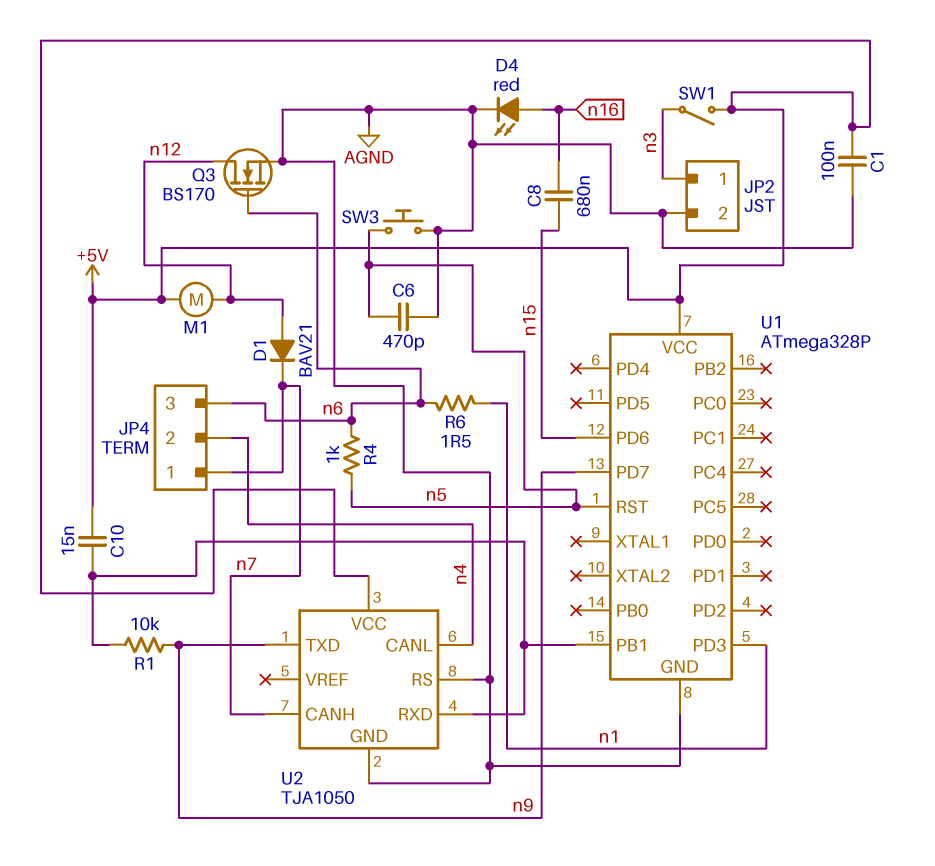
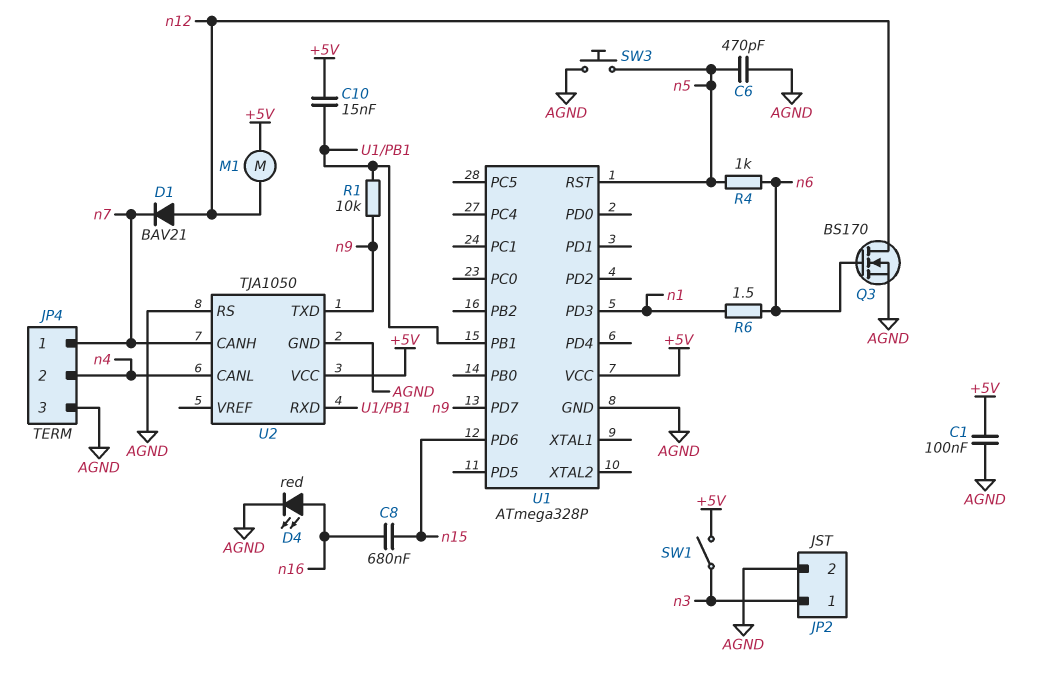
JP4 pin 3: n6 -> AGND

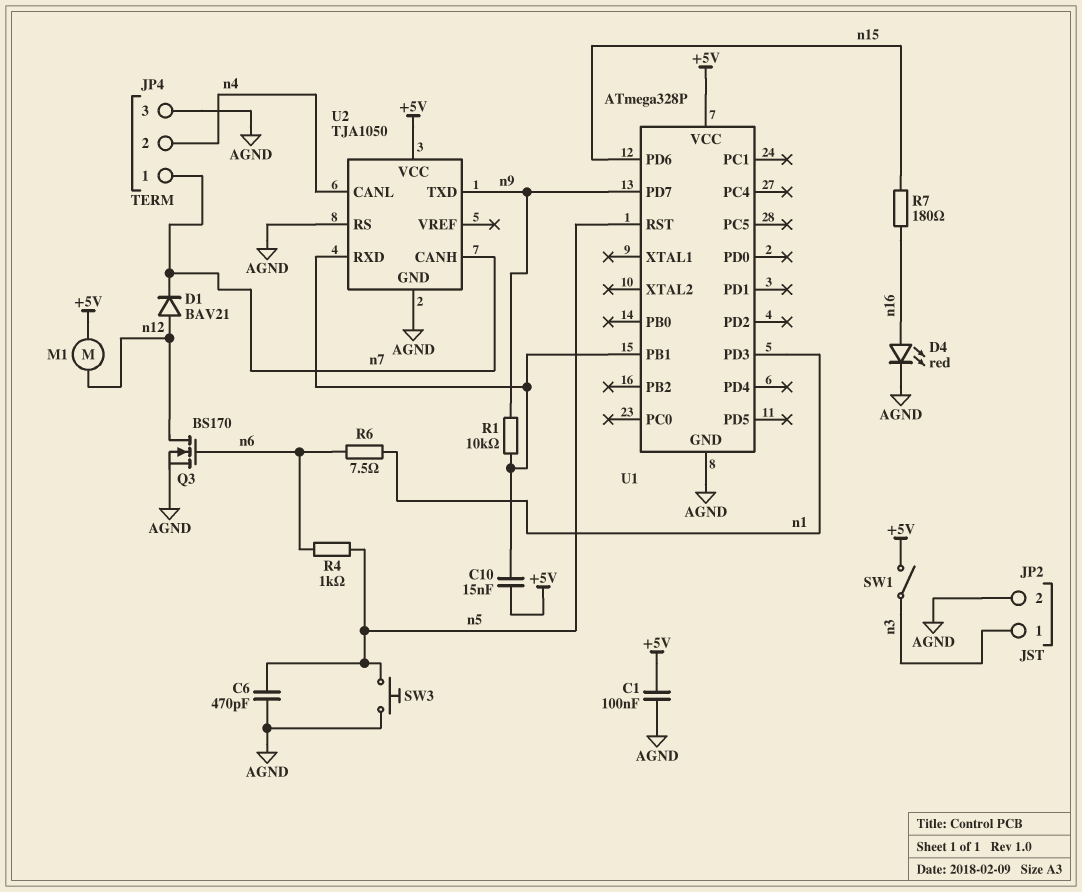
C8: 680nF (n15, n16) -> none
R6: 1.5 (n1, n6) -> 7.5 (n1, n6)
R7: none -> 180 (n15, n16)

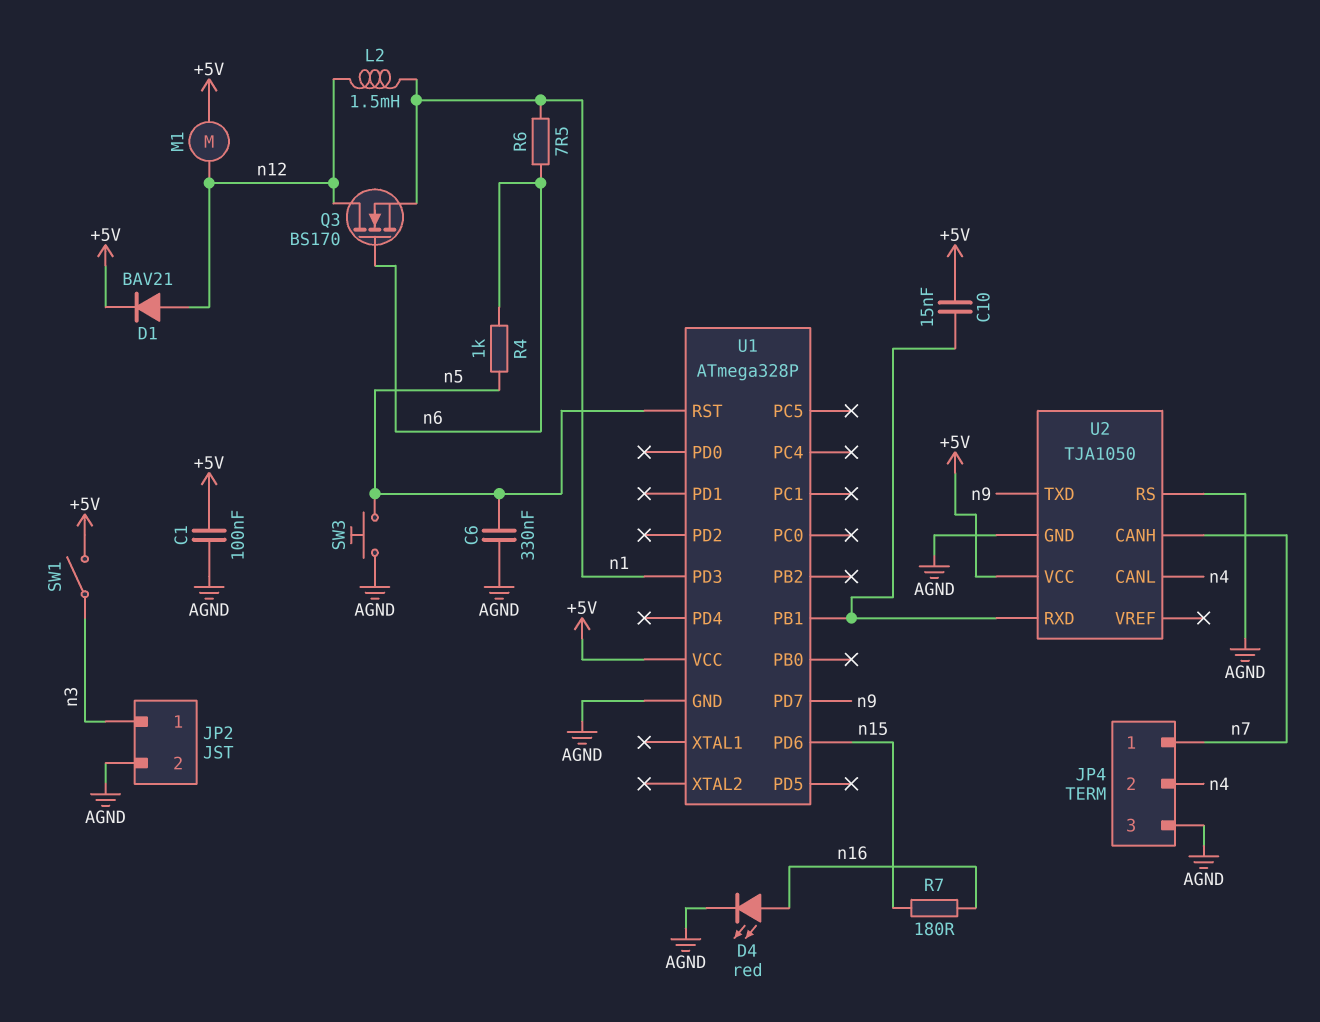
C6: 470pF (AGND, n5) -> 330nF (AGND, n5)
D1: diode BAV21 (A n12, K n7) -> diode BAV21 (A n12, K +5V)
L2: none -> 1.5mH (n1, n12)
Q3: NMOS BS170 (G n6, D n12, S AGND) -> NMOS BS170 (G n6, D n12, S n1)
R1: 10k (U1/PB1, n9) -> none

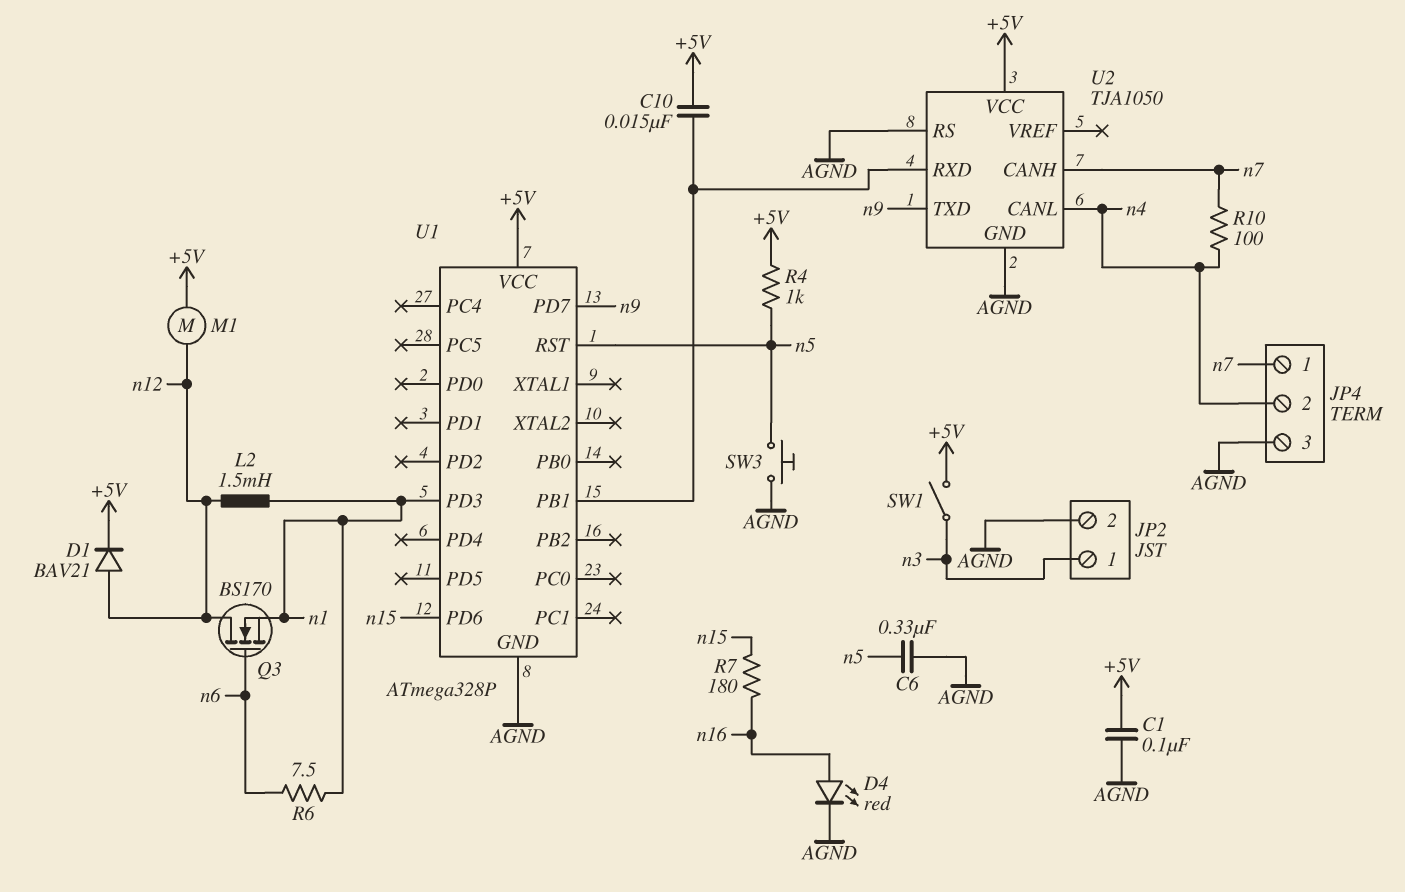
R4: 1k (n5, n6) -> 1k (+5V, n5)
R10: none -> 100 (n4, n7)

